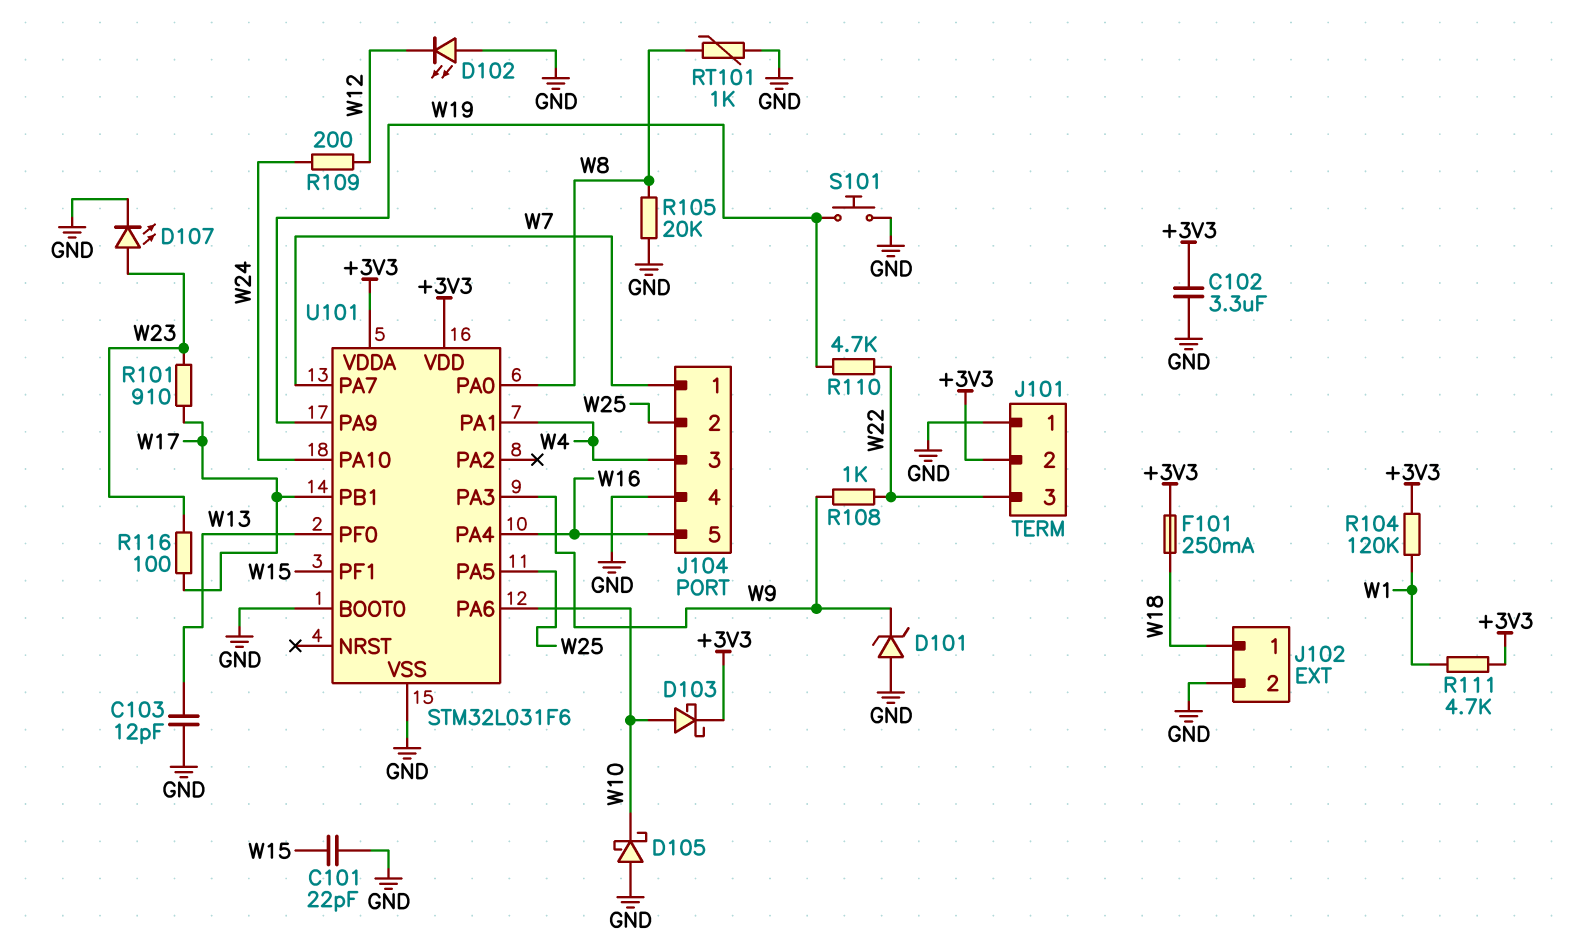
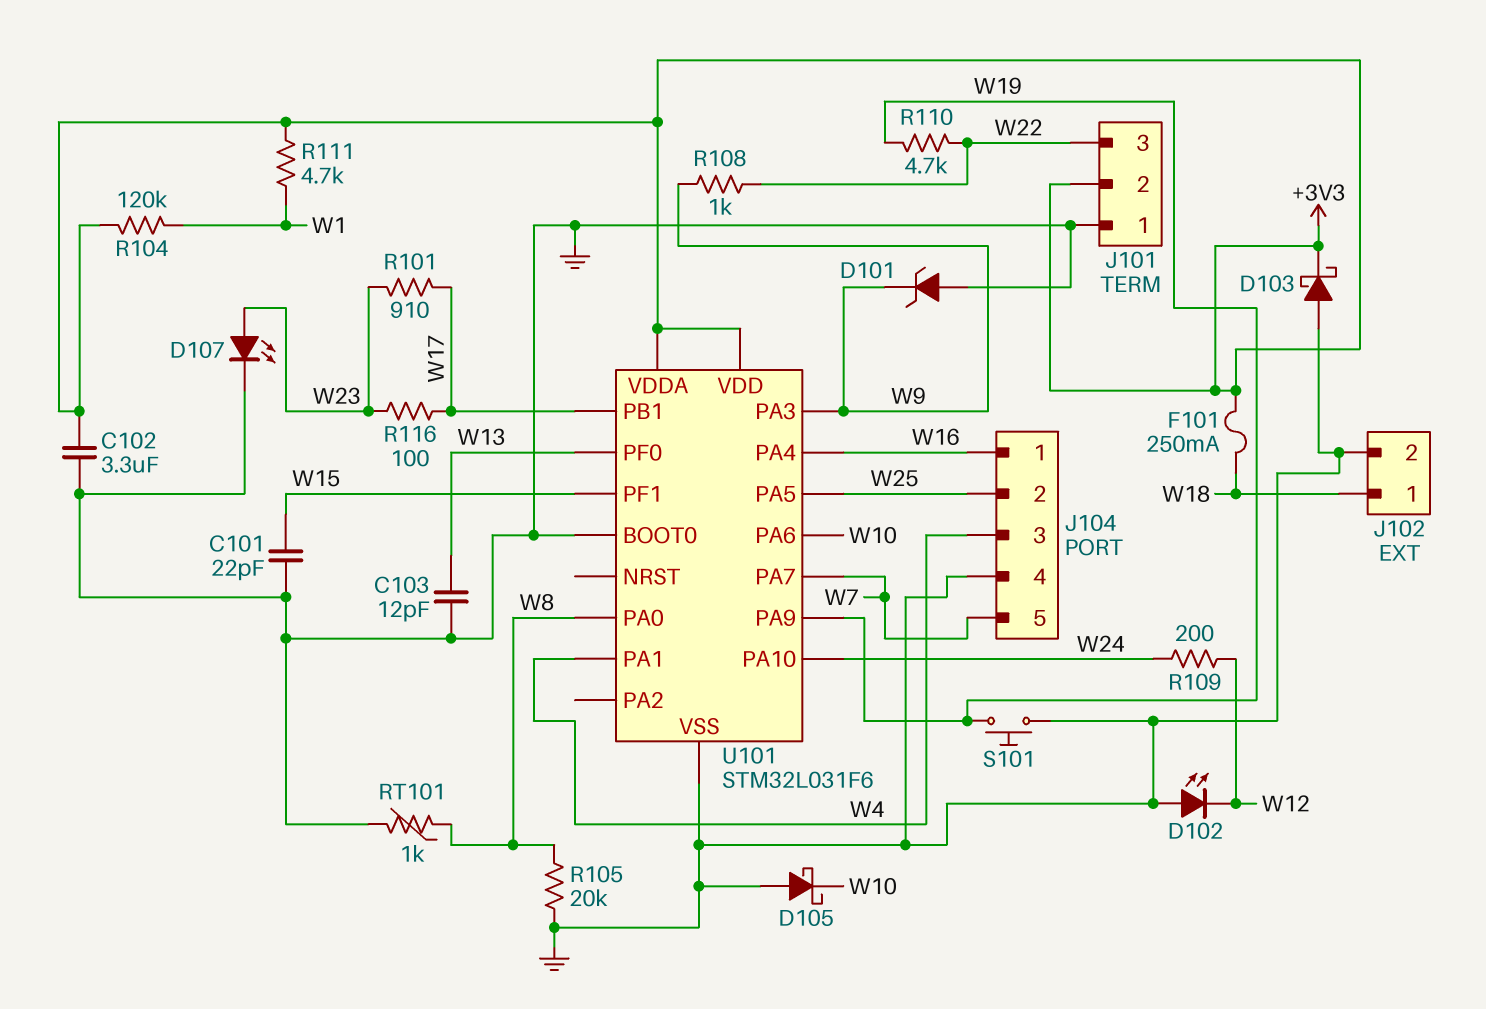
D103: schottky (A W10, K +3V3) -> schottky (A GND, K +3V3)
J104 pin 1: W7 -> W16
J104 pin 5: W16 -> W7

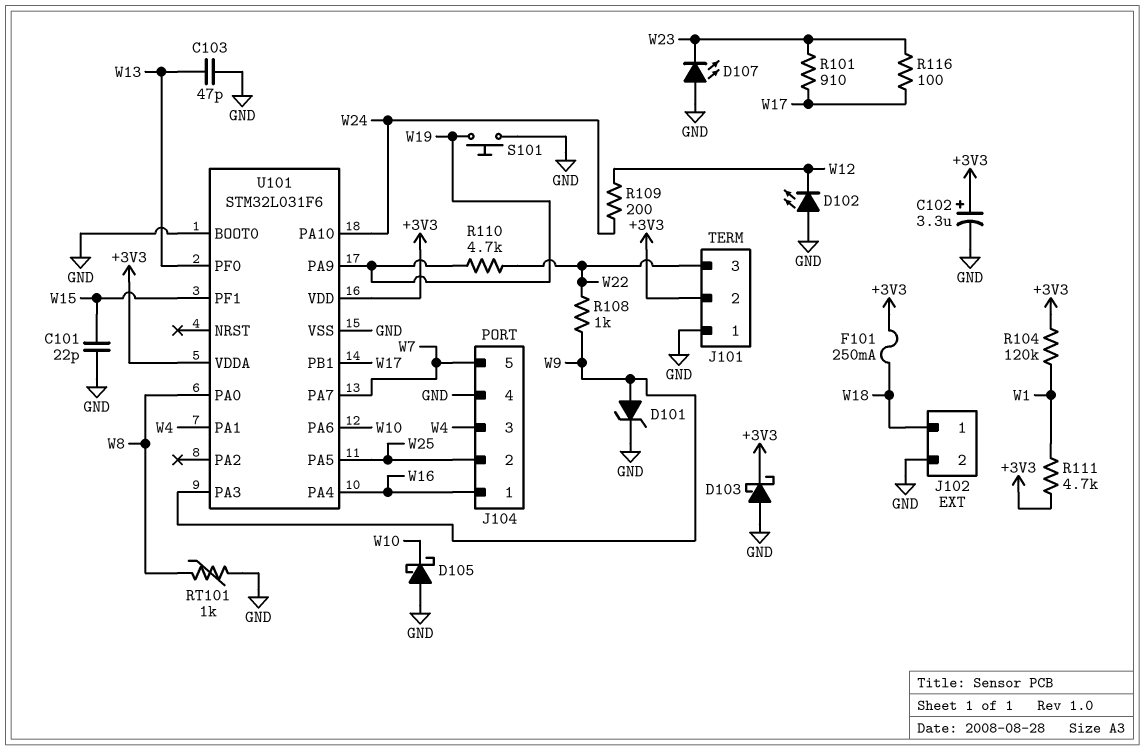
C102: 3.3uF (+3V3, GND) -> 3.3uF (plus +3V3, minus GND)
C103: 12pF (GND, W13) -> 47pF (GND, W13)
D101: zener (A GND, K W9) -> zener (A W9, K GND)
D107: LED (A W23, K GND) -> LED (A GND, K W23)
R105: 20k (GND, W8) -> none

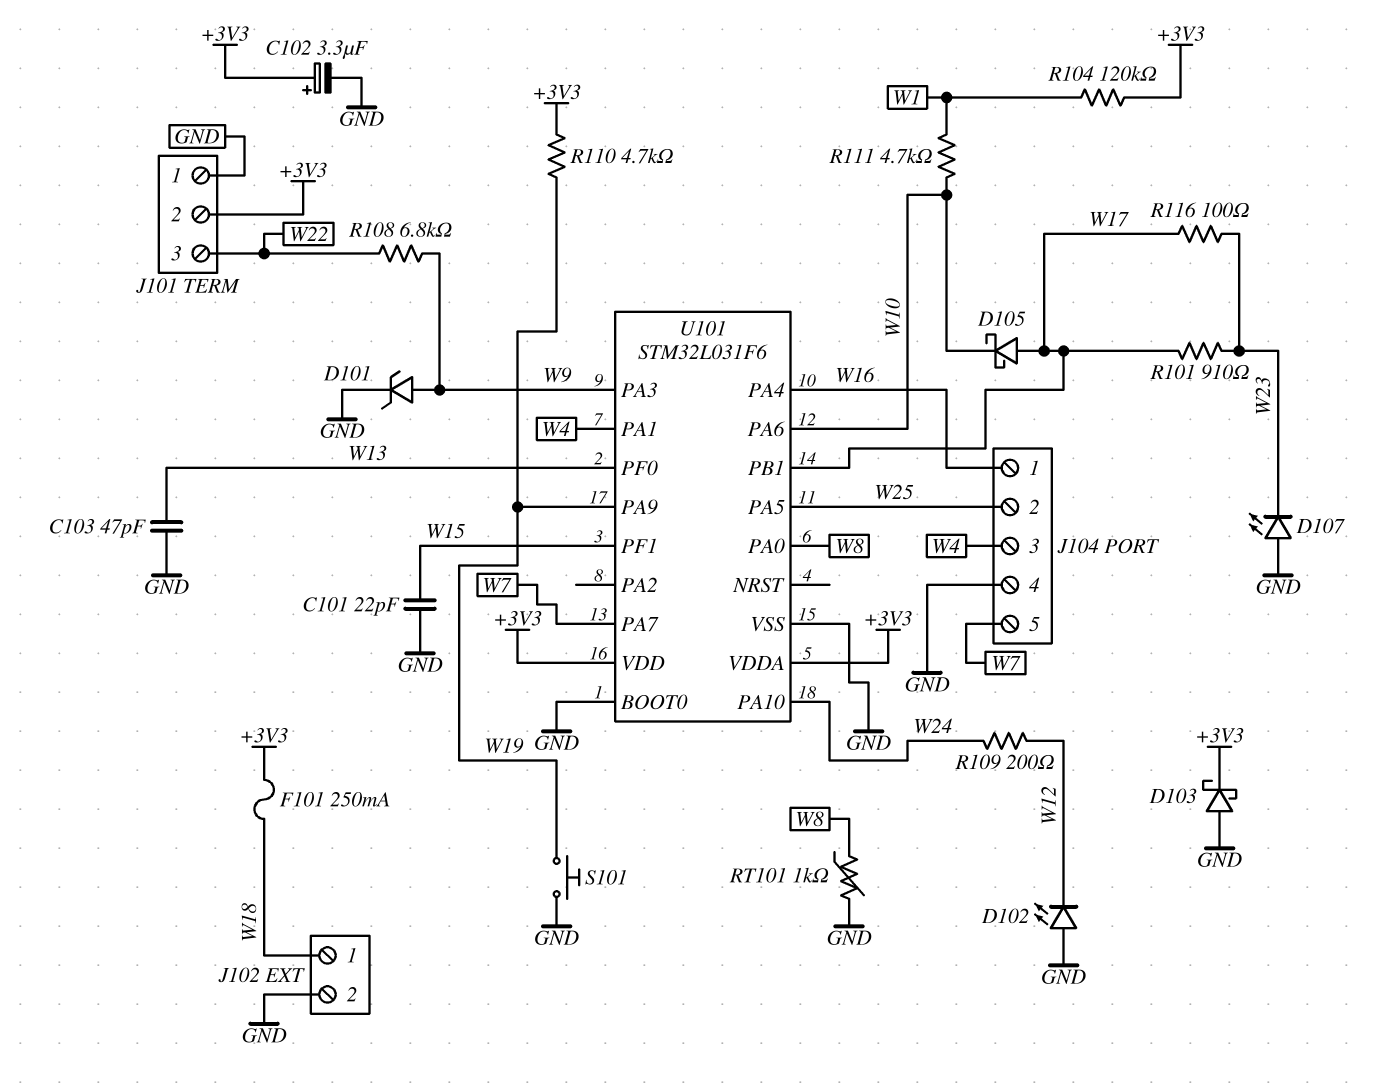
D105: schottky (A GND, K W10) -> schottky (A W17, K W10)
R108: 1k (W9, W22) -> 6.8k (W9, W22)
R110: 4.7k (W19, W22) -> 4.7k (+3V3, W19)
R111: 4.7k (+3V3, W1) -> 4.7k (W1, W10)

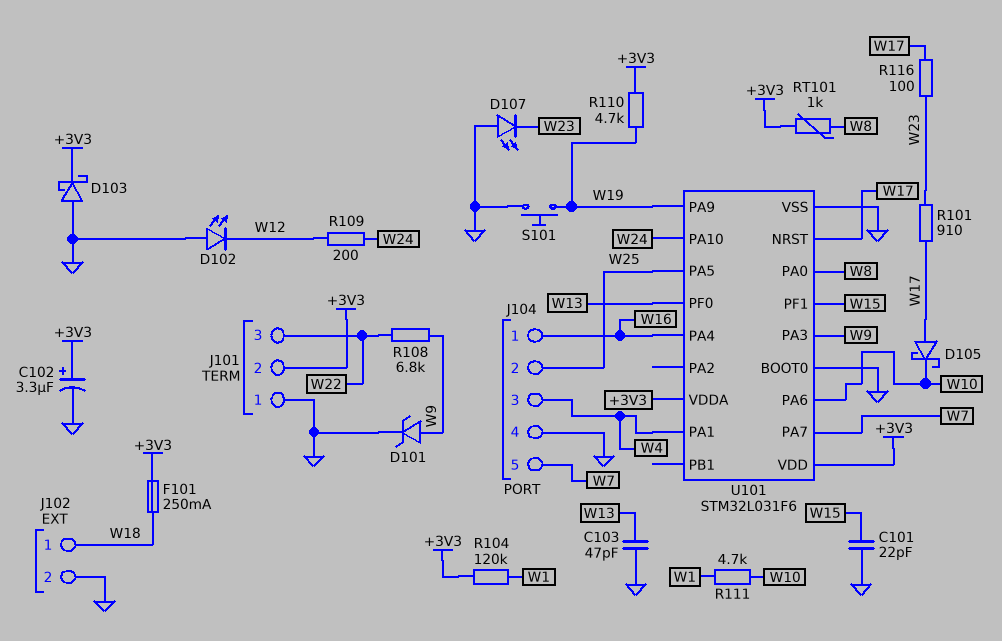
RT101: 1k (GND, W8) -> 1k (+3V3, W8)
U101 pin NRST: none -> W17
U101 pin PB1: W17 -> none

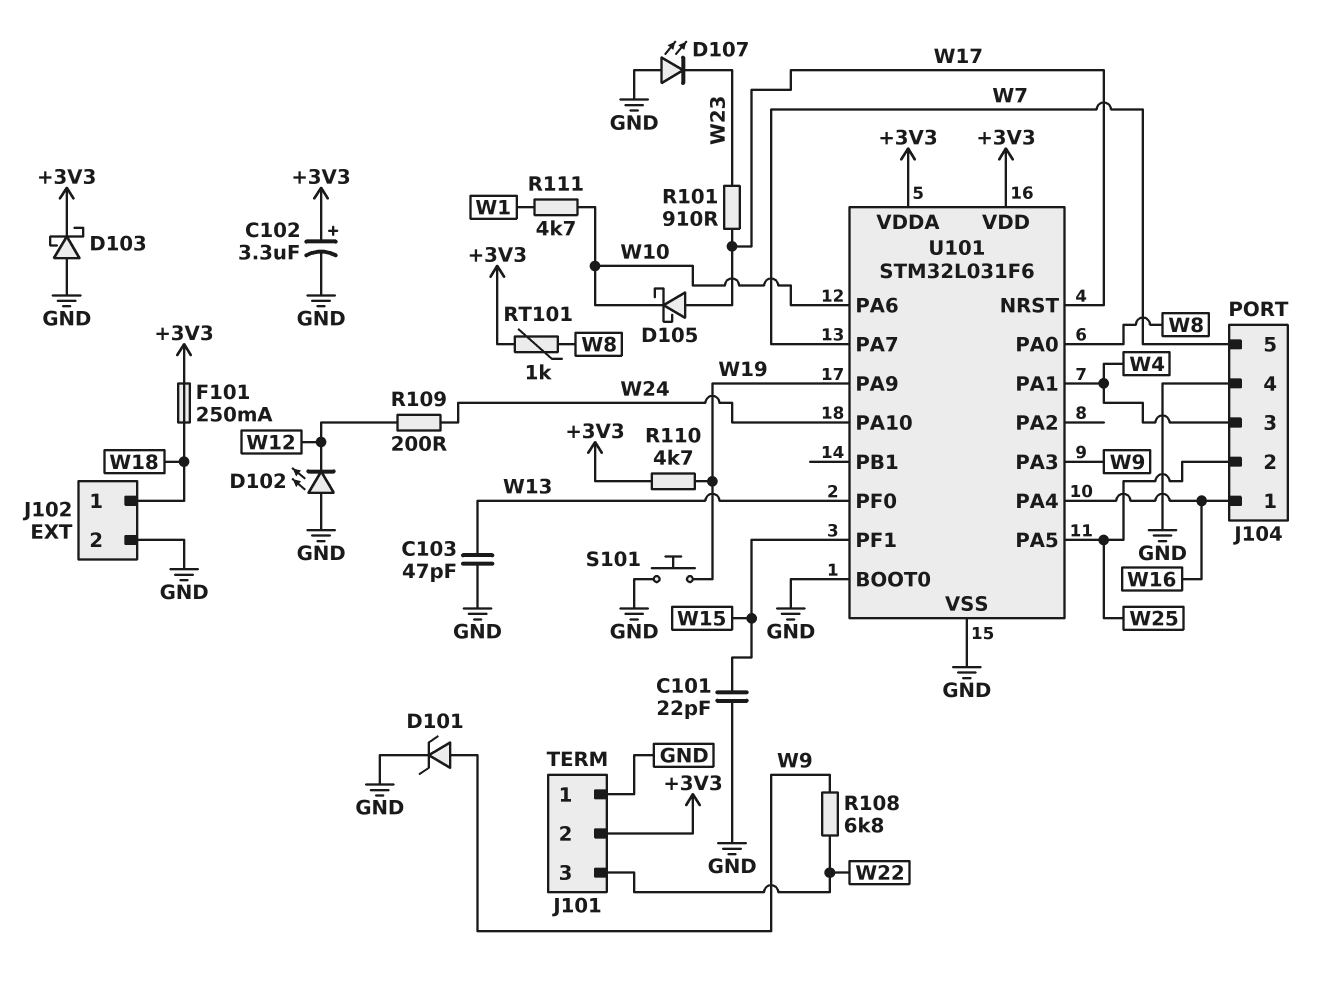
R104: 120k (+3V3, W1) -> none
R116: 100 (W17, W23) -> none

